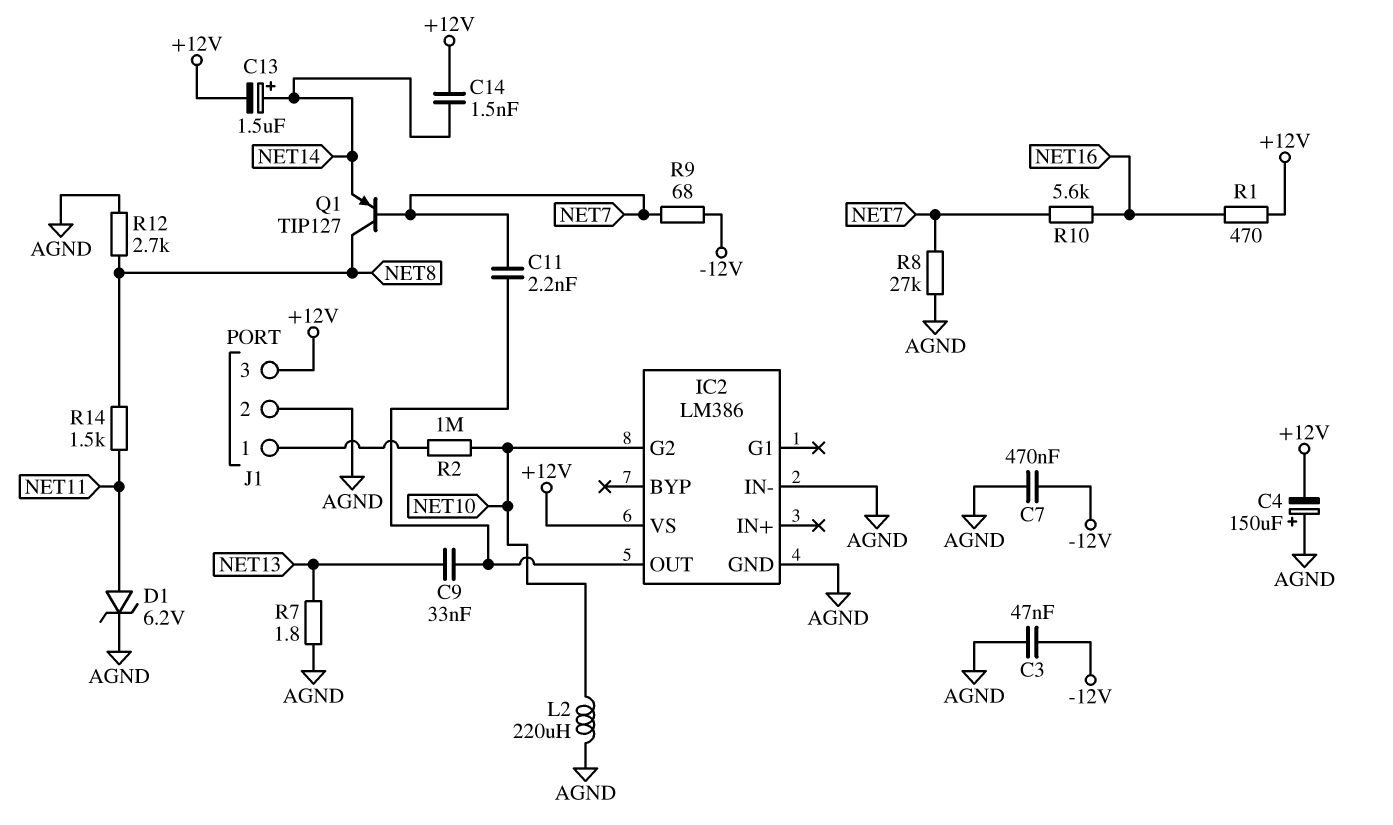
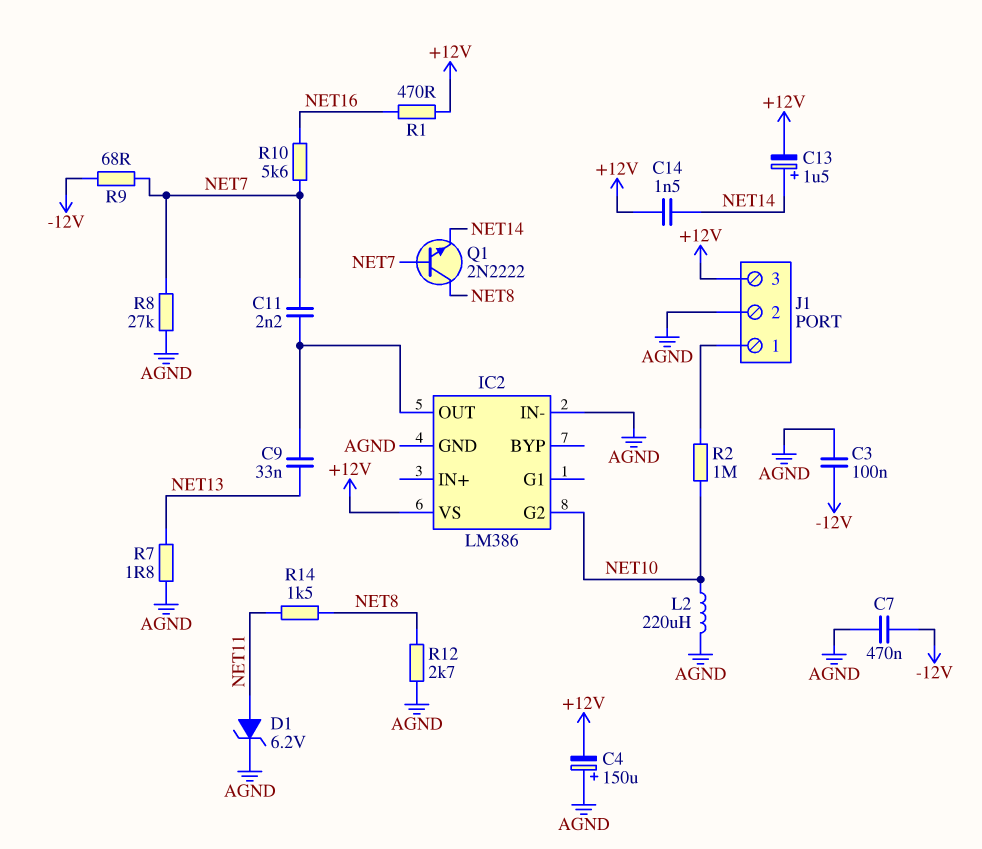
C3: 47nF (-12V, AGND) -> 100nF (-12V, AGND)
Q1: PNP TIP127 (B NET7, C NET8, E NET14) -> NPN 2N2222 (B NET7, C NET8, E NET14)

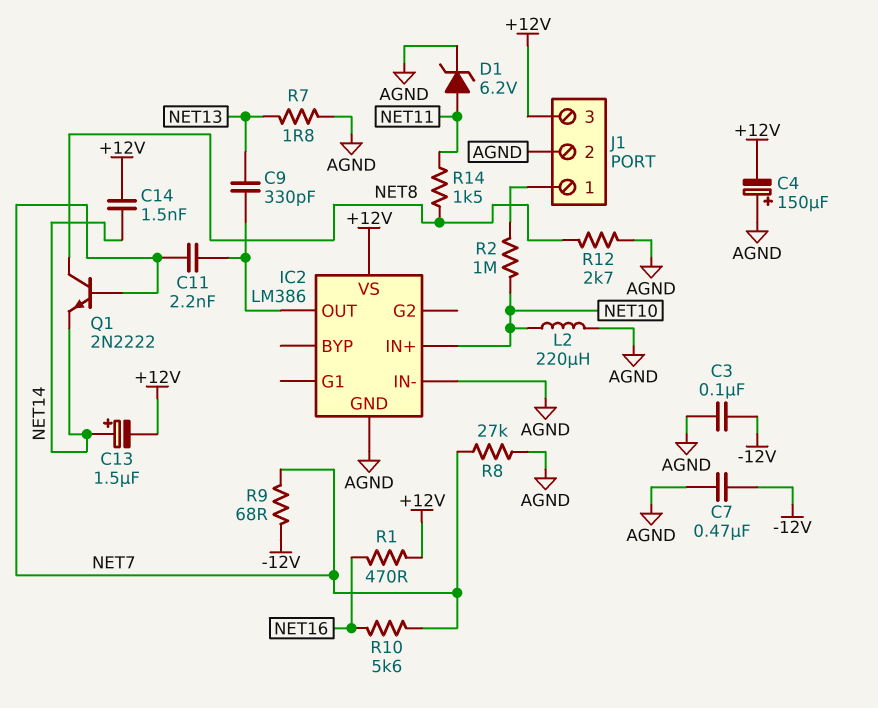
C9: 33nF (IC2/OUT, NET13) -> 330pF (IC2/OUT, NET13)
IC2 pin G2: NET10 -> none
IC2 pin IN+: none -> NET10

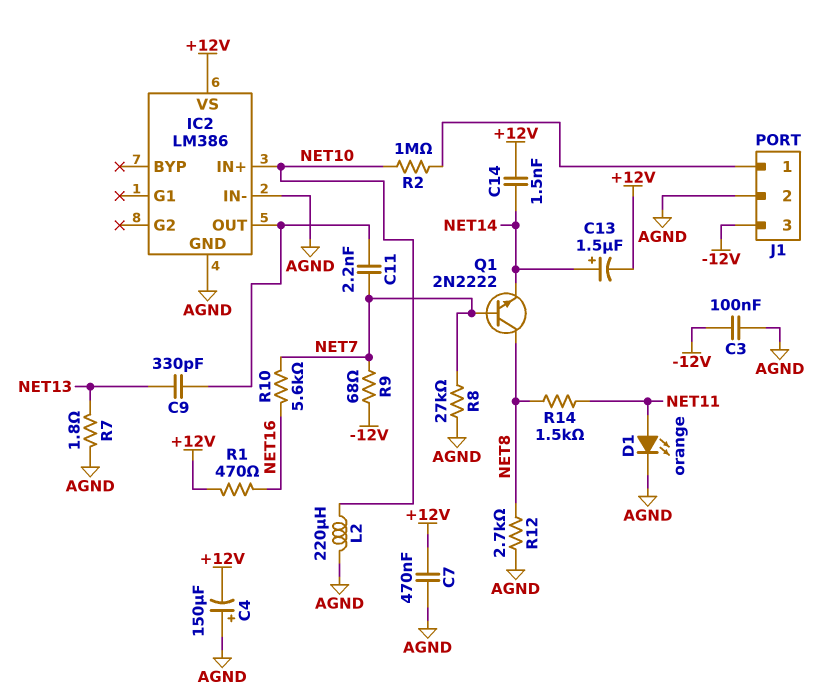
C7: 470nF (-12V, AGND) -> 470nF (+12V, AGND)
D1: zener 6.2V (A NET11, K AGND) -> LED orange (A NET11, K AGND)
J1 pin 3: +12V -> -12V

